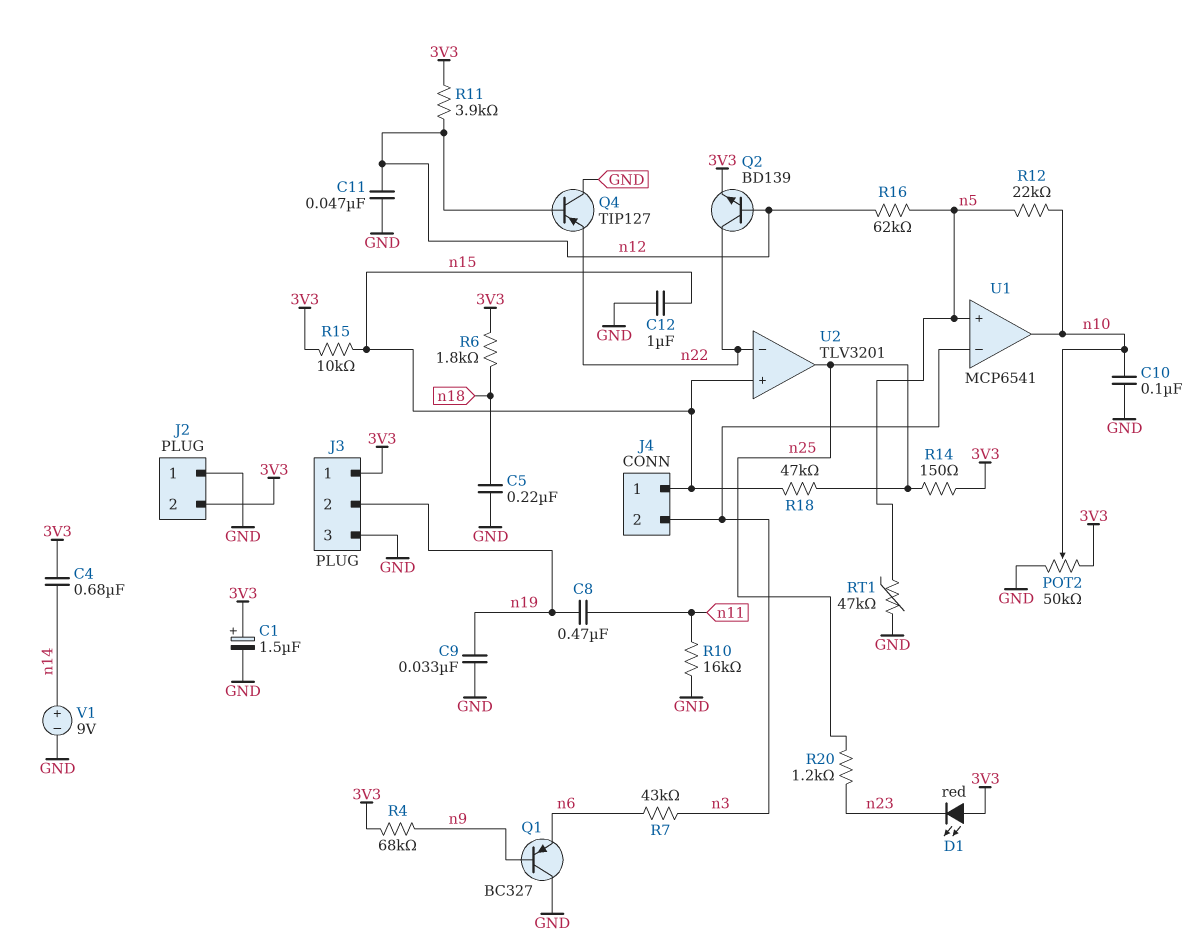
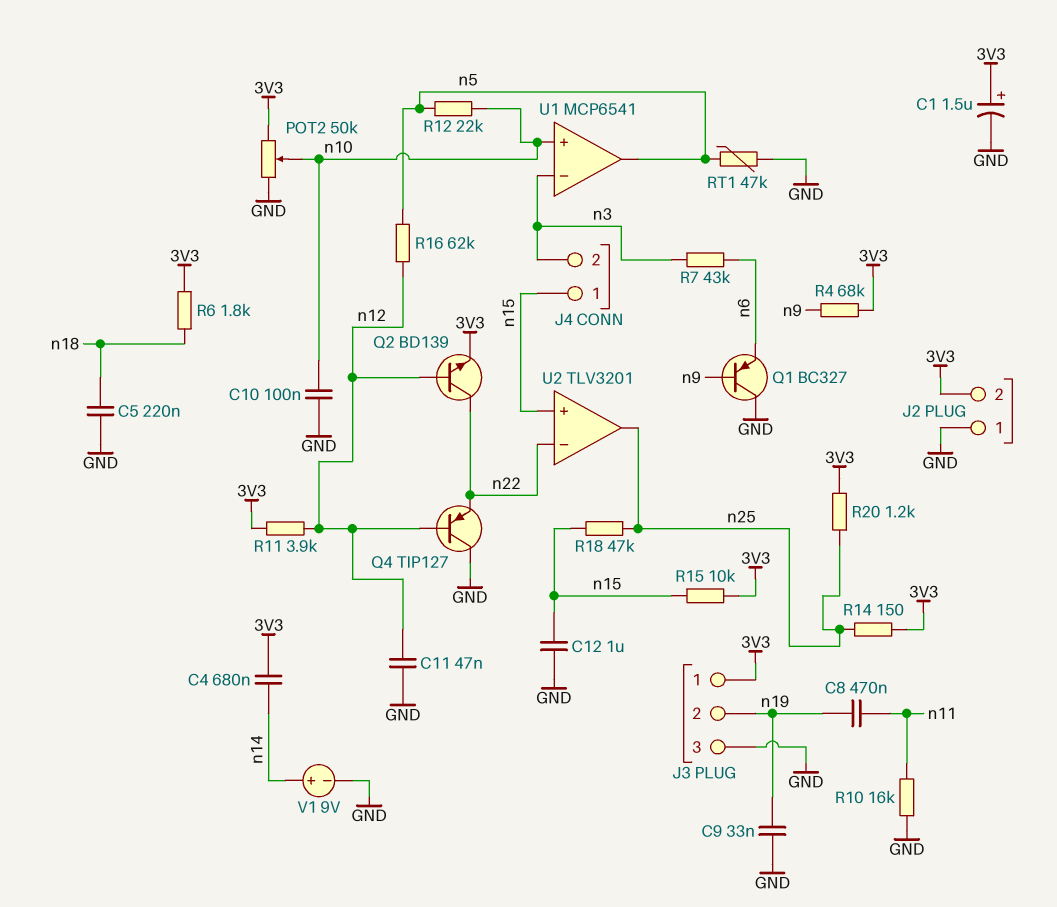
D1: LED red (A 3V3, K n23) -> none
R20: 1.2k (n23, n25) -> 1.2k (3V3, n25)
U1 pin in+: n5 -> n10
U1 pin out: n10 -> n5

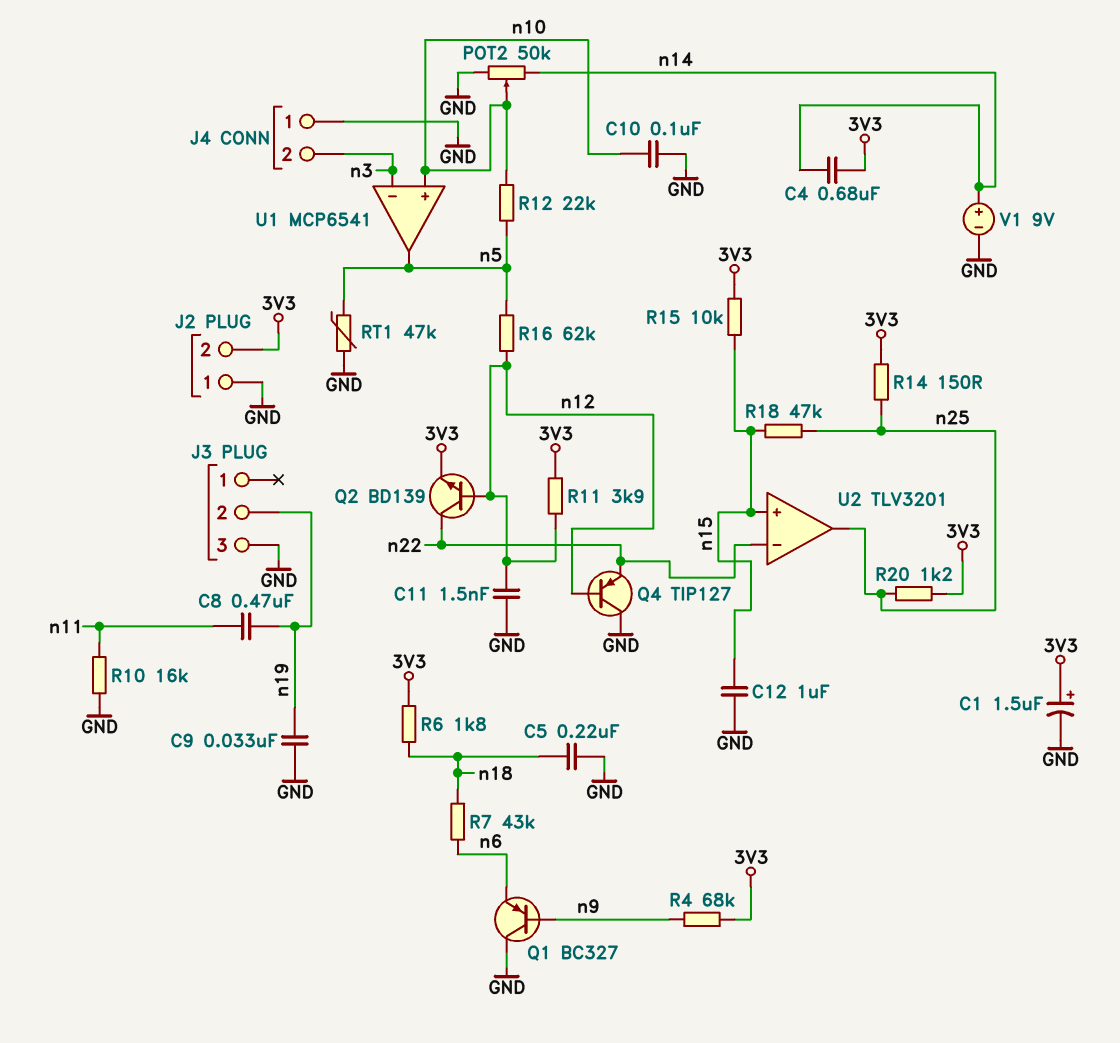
C11: 47nF (GND, n12) -> 1.5nF (GND, n12)
J3 pin 1: 3V3 -> none
J4 pin 1: n15 -> GND
POT2: 50k (3V3, GND, wiper n10) -> 50k (GND, n14, wiper n10)
R7: 43k (n3, n6) -> 43k (n6, n18)

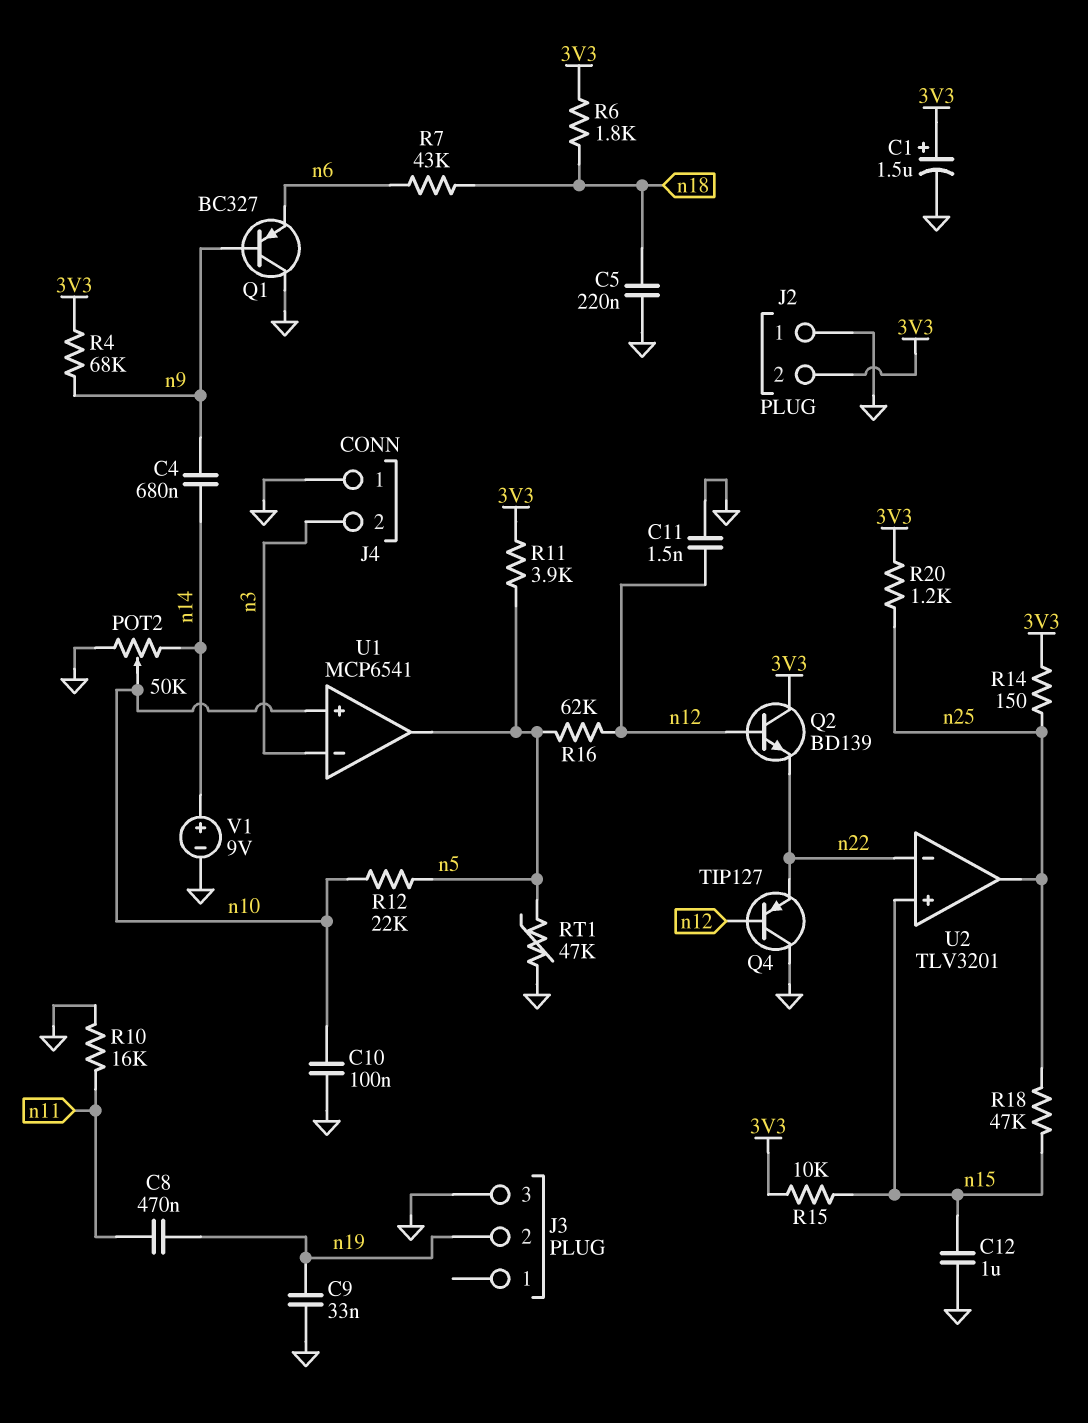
C4: 680nF (3V3, n14) -> 680nF (n9, n14)
Q2: NPN BD139 (B n12, C n22, E 3V3) -> NPN BD139 (B n12, C 3V3, E n22)
R11: 3.9k (3V3, n12) -> 3.9k (3V3, n5)

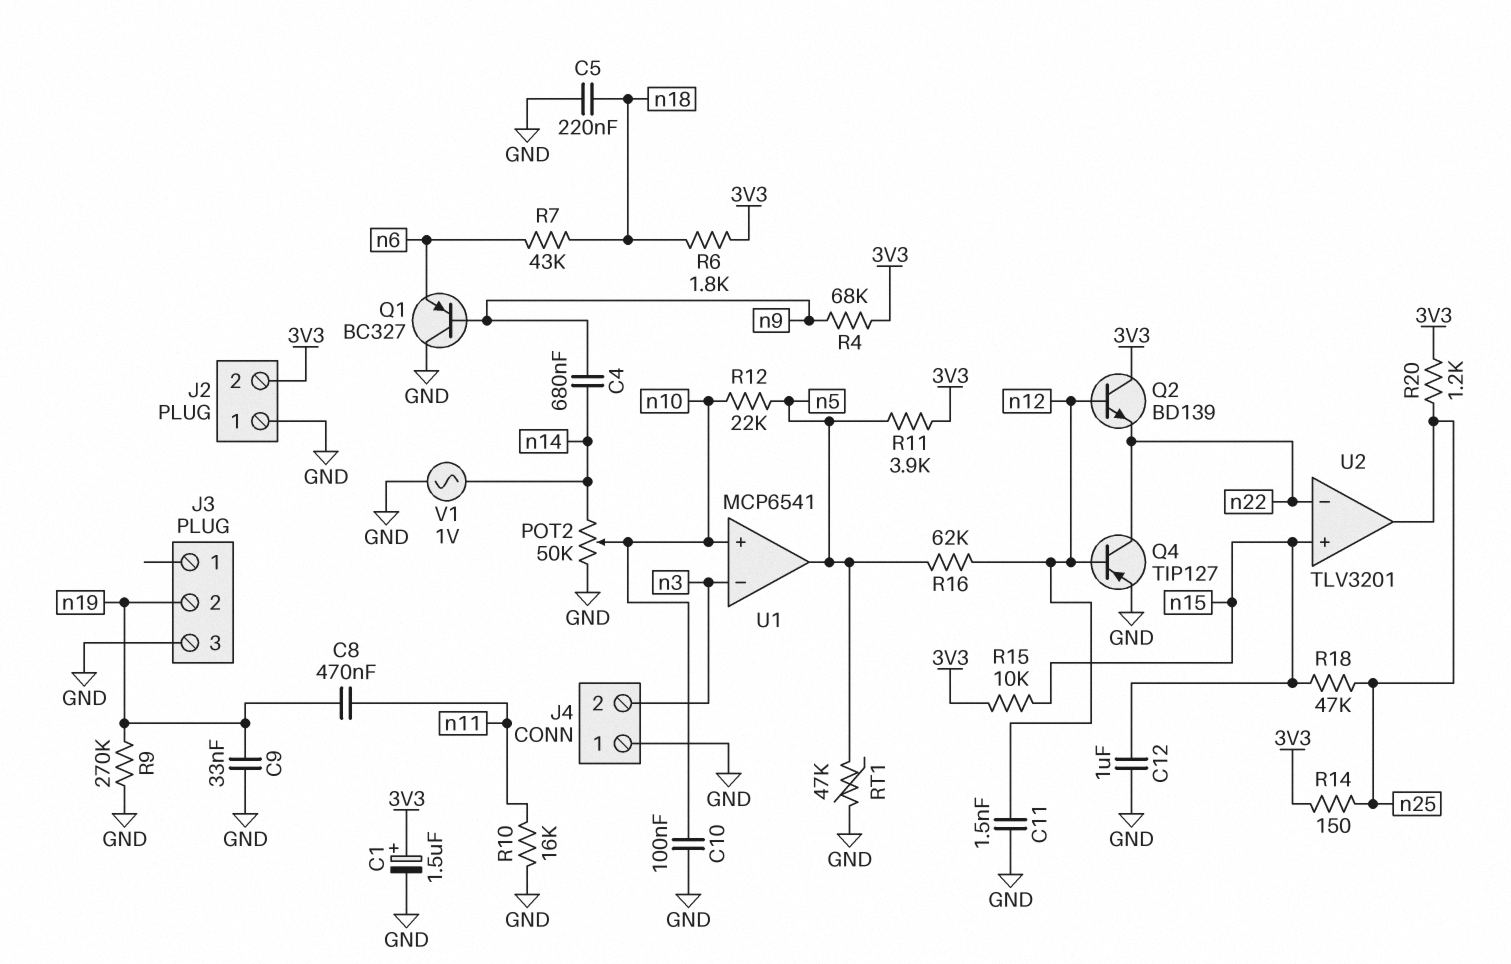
Q4: PNP TIP127 (B n12, C GND, E n22) -> PNP TIP127 (B n12, C n22, E GND)
R9: none -> 270k (GND, n19)
V1: 9V (plus n14, minus GND) -> AC 1V (GND, n14)

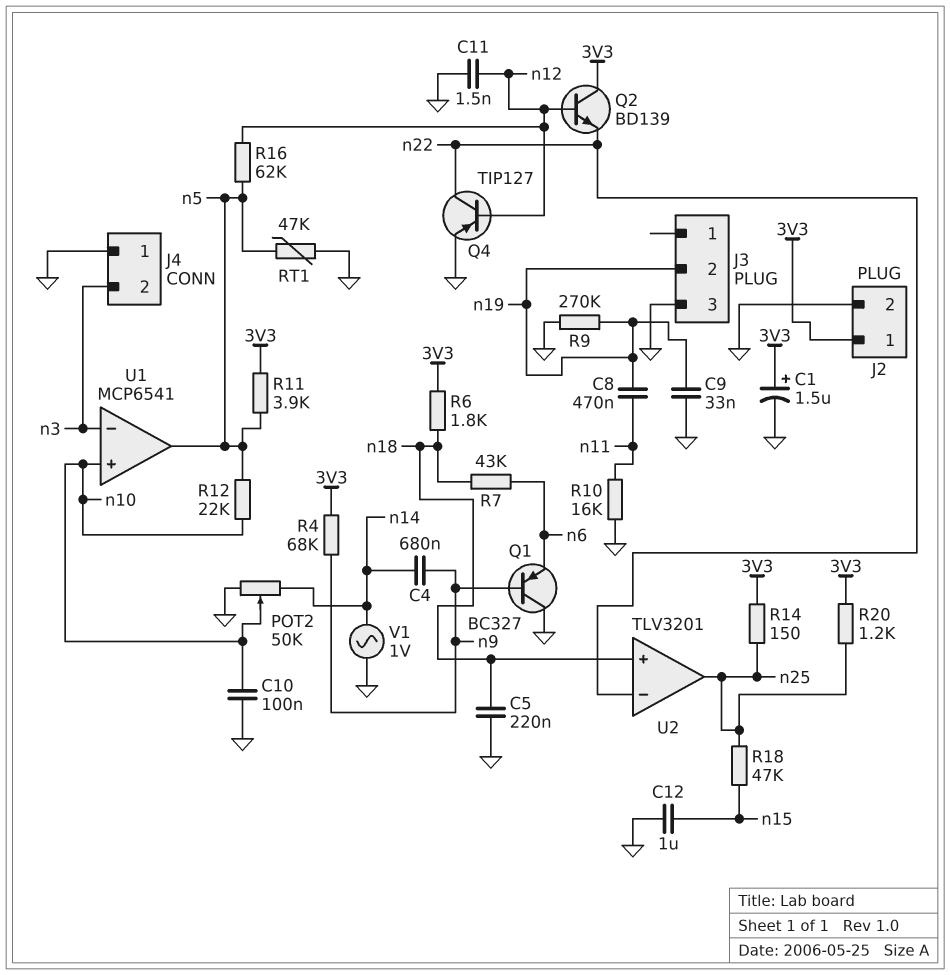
J2 pin 1: GND -> 3V3
J2 pin 2: 3V3 -> GND
R15: 10k (3V3, n15) -> none
U2 pin in+: n15 -> n18

